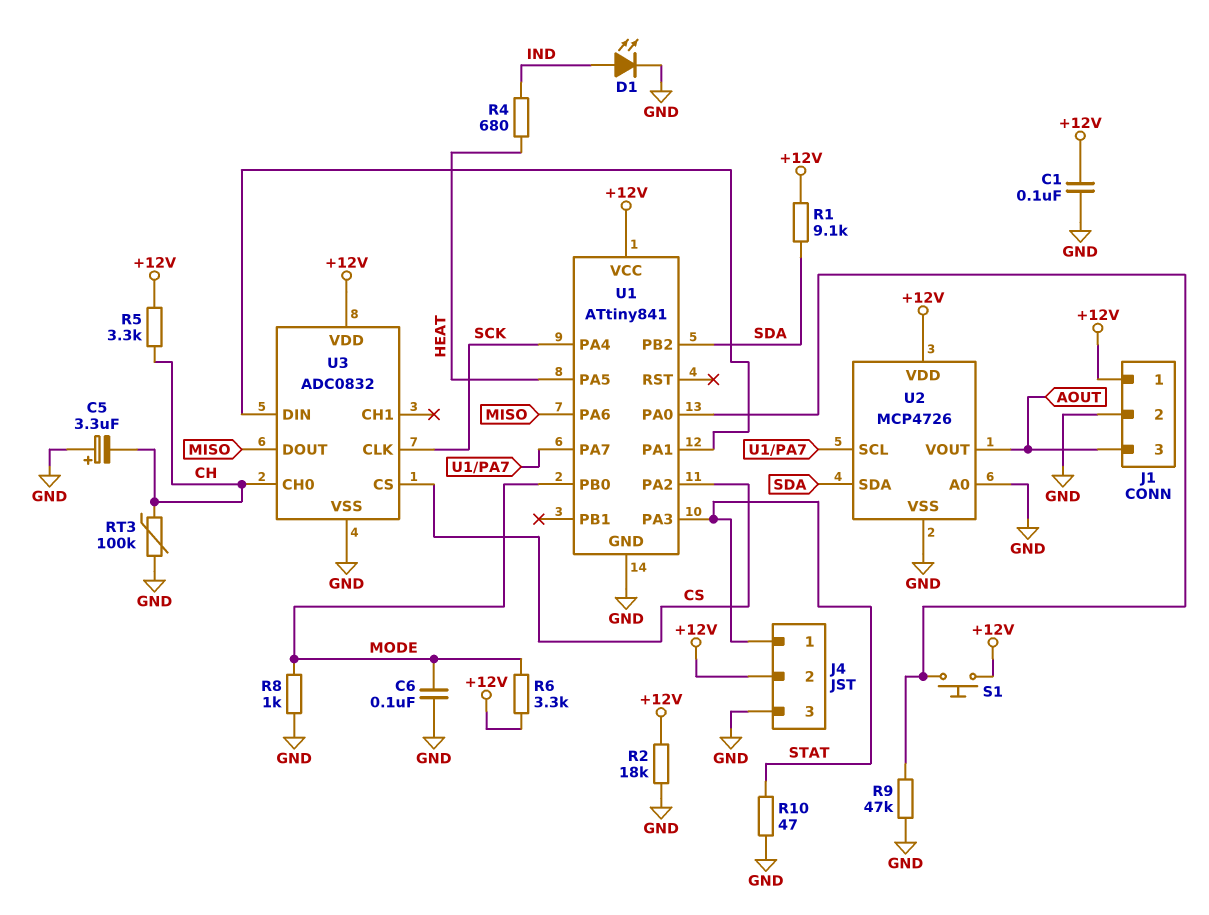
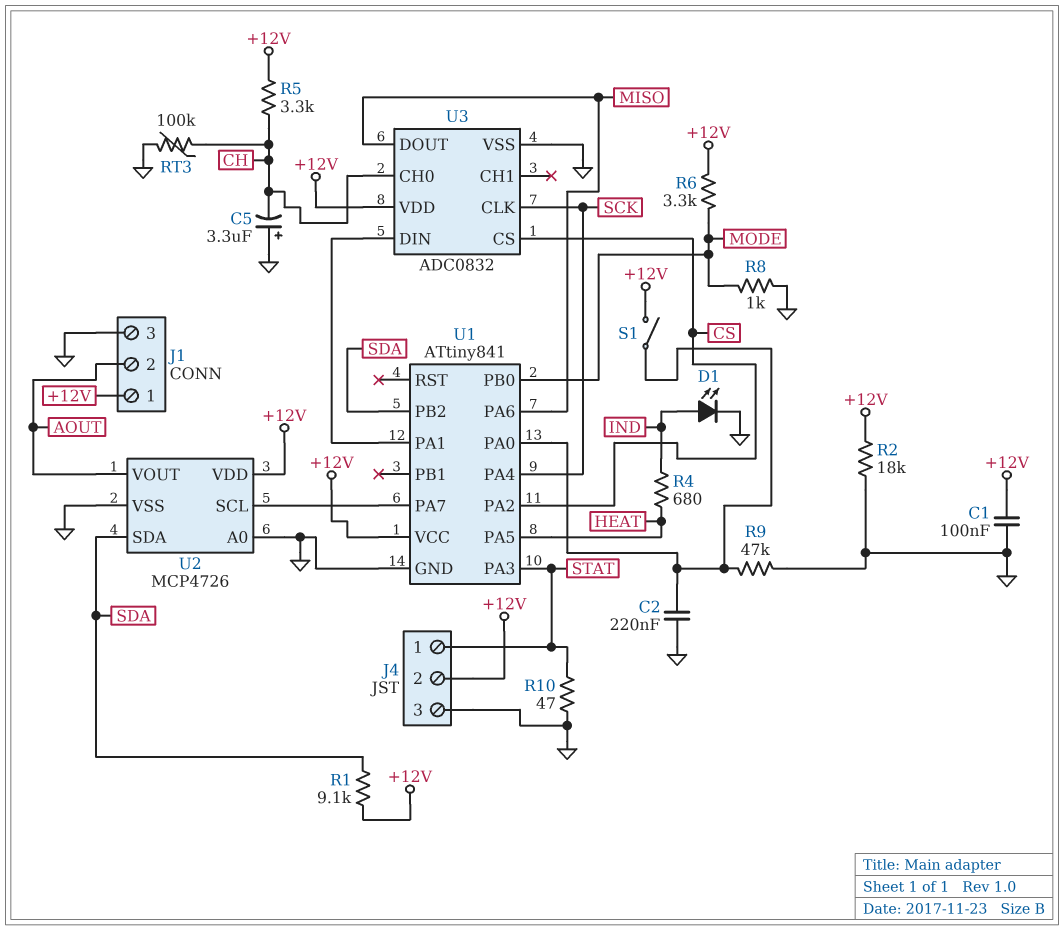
C2: none -> 220nF (GND, U1/PA0)
C6: 100nF (GND, MODE) -> none
J1 pin 2: GND -> AOUT
J1 pin 3: AOUT -> GND
S1: button (+12V, U1/PA0) -> switch (+12V, U1/PA0)

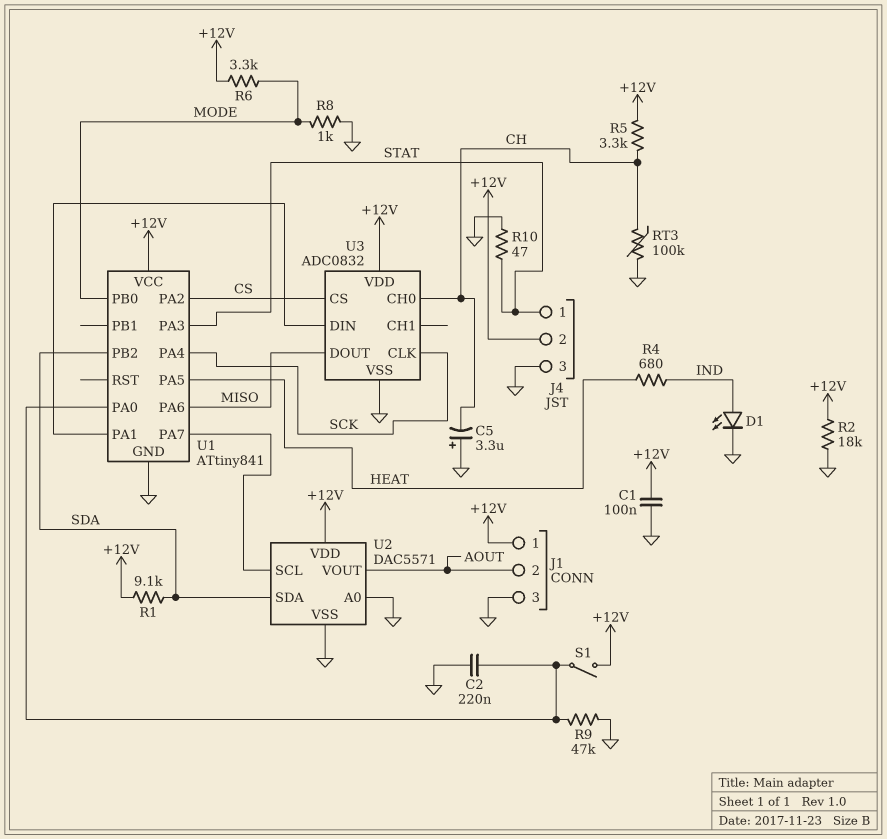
U2: MCP4726 -> DAC5571

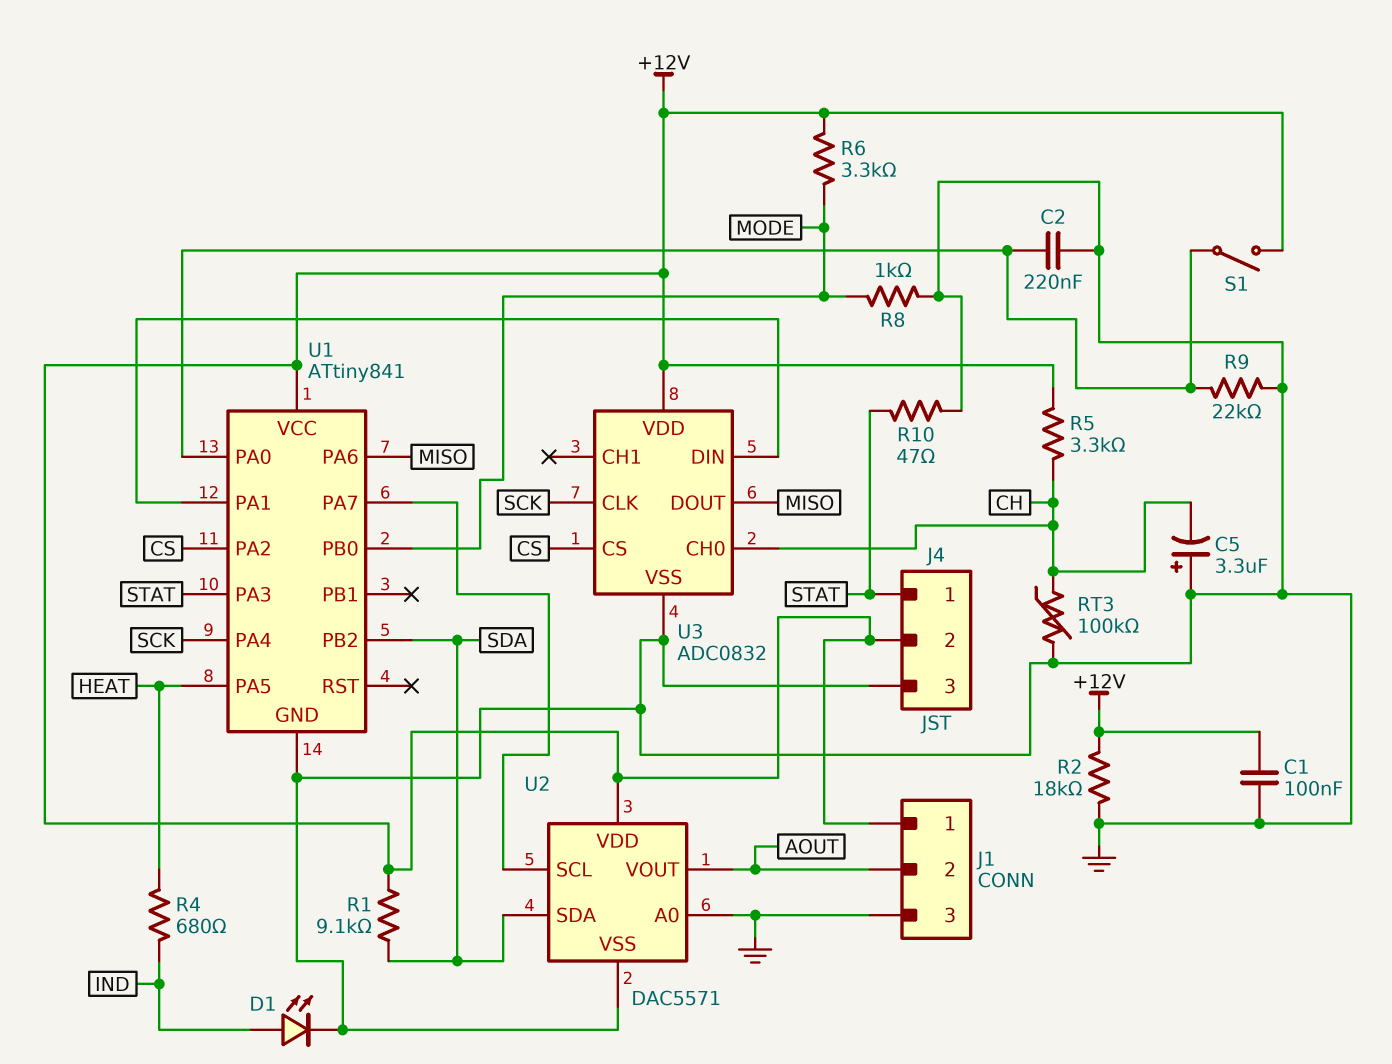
R9: 47k (GND, U1/PA0) -> 22k (GND, U1/PA0)

